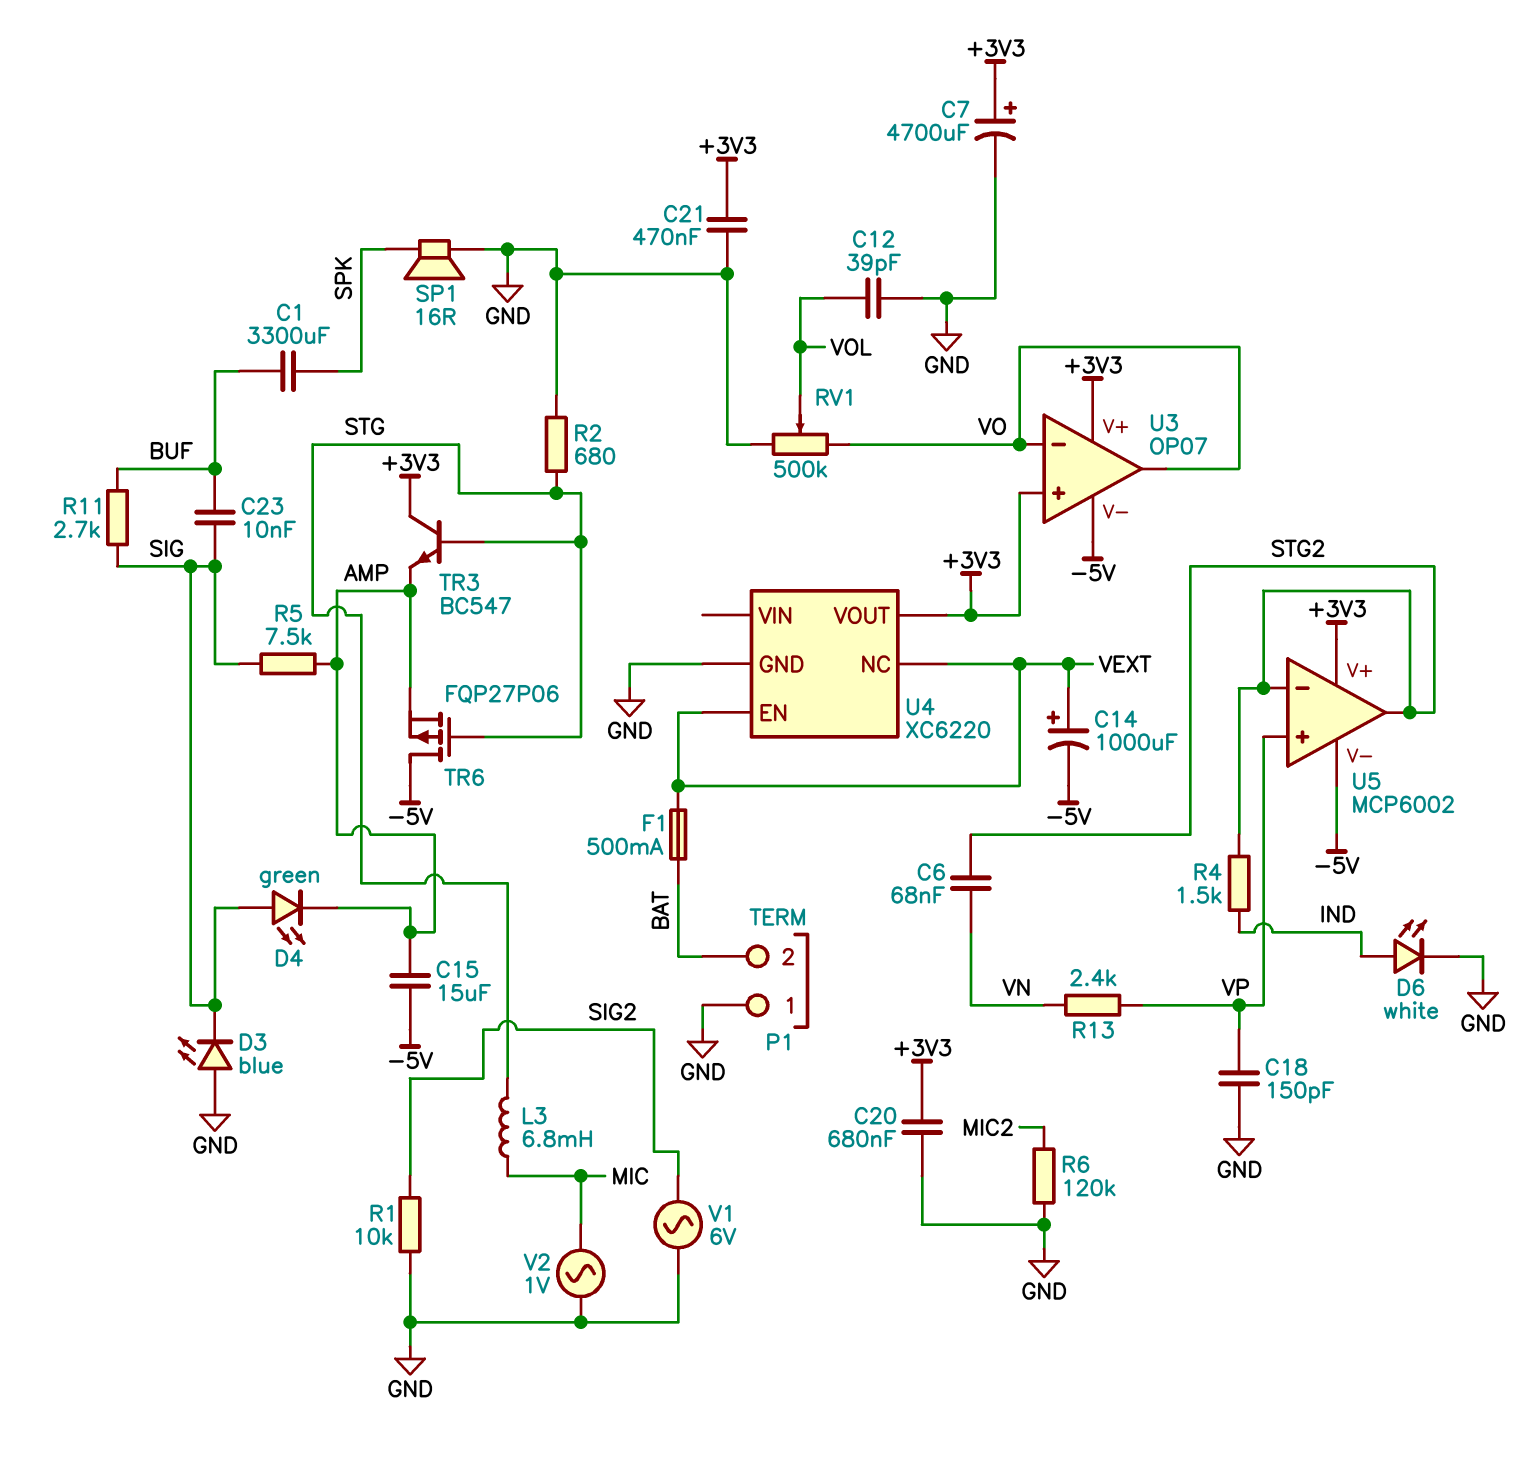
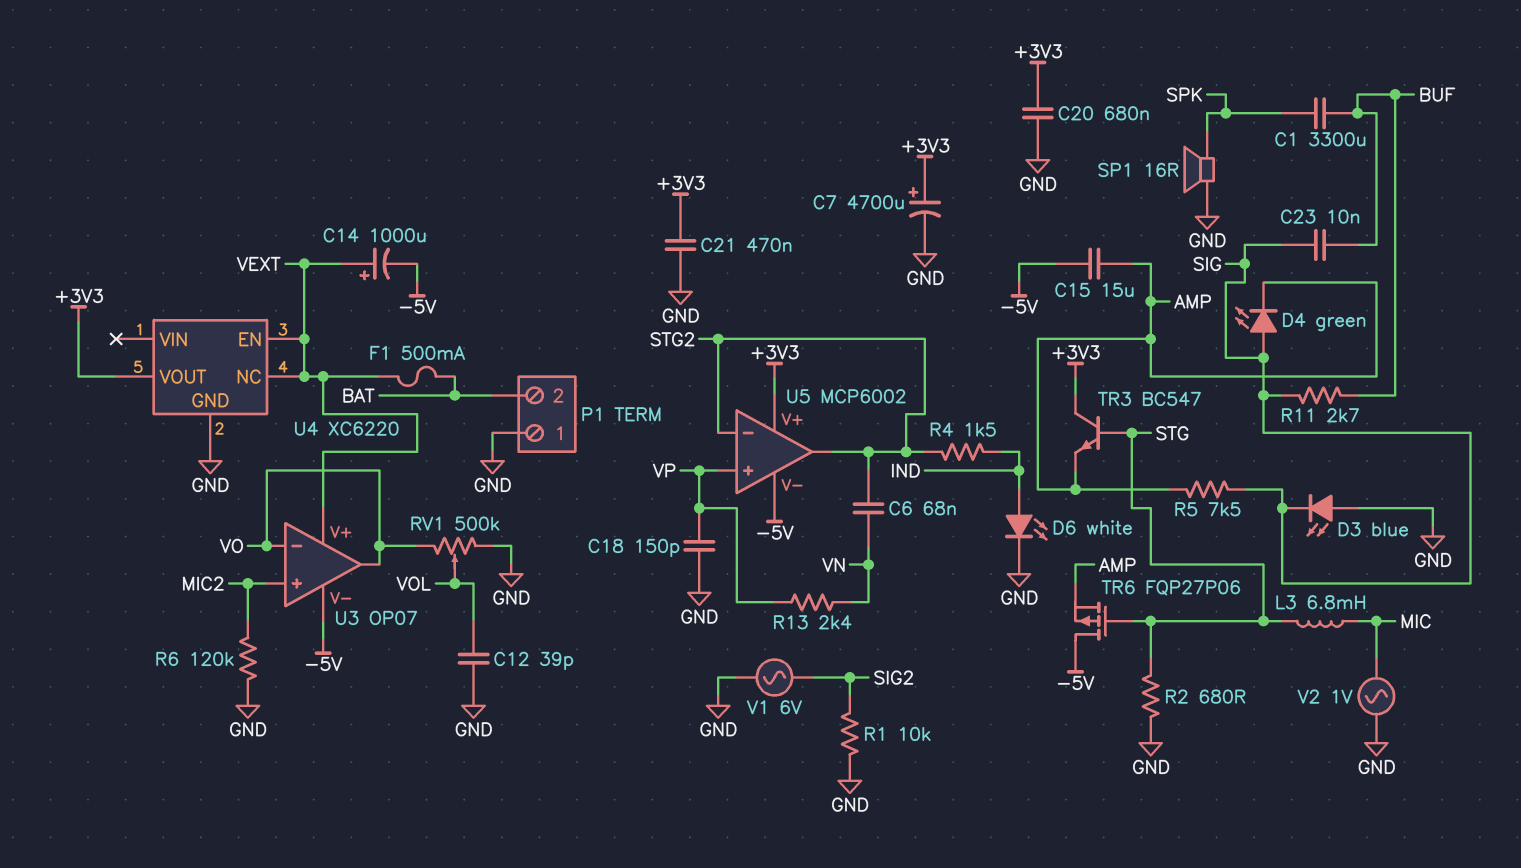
U3 pin V+: +3V3 -> VEXT
U3 pin in+: +3V3 -> MIC2

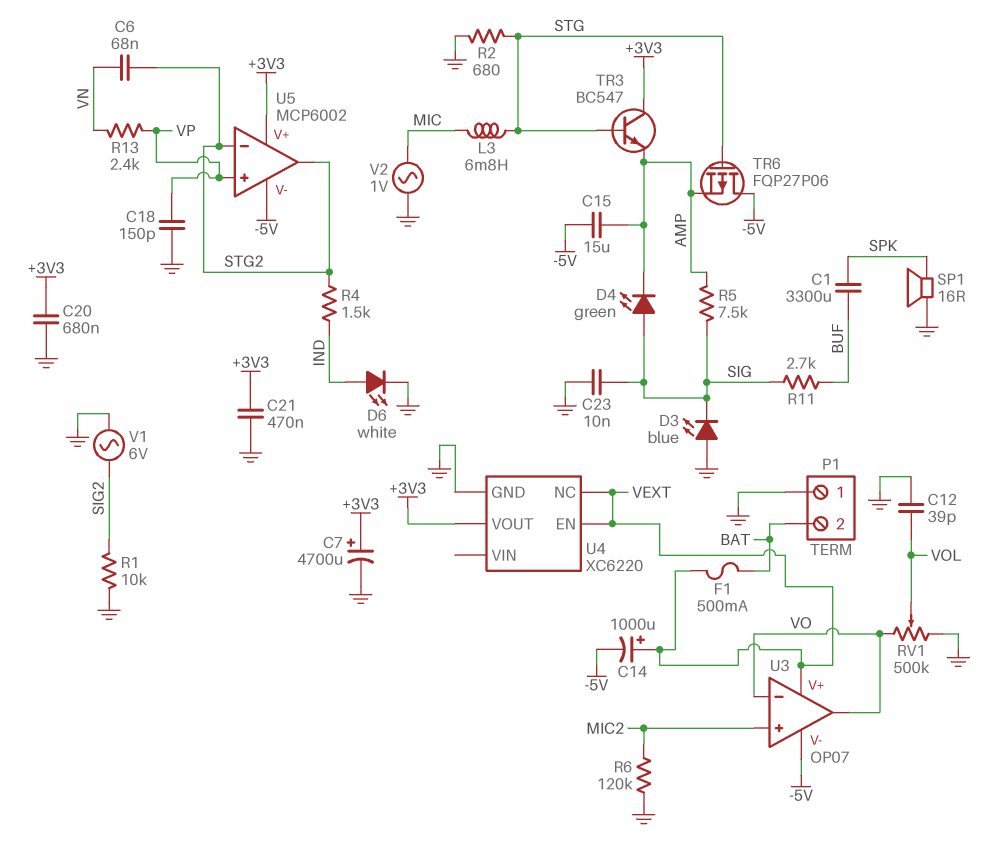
C23: 10nF (BUF, SIG) -> 10nF (GND, SIG)

